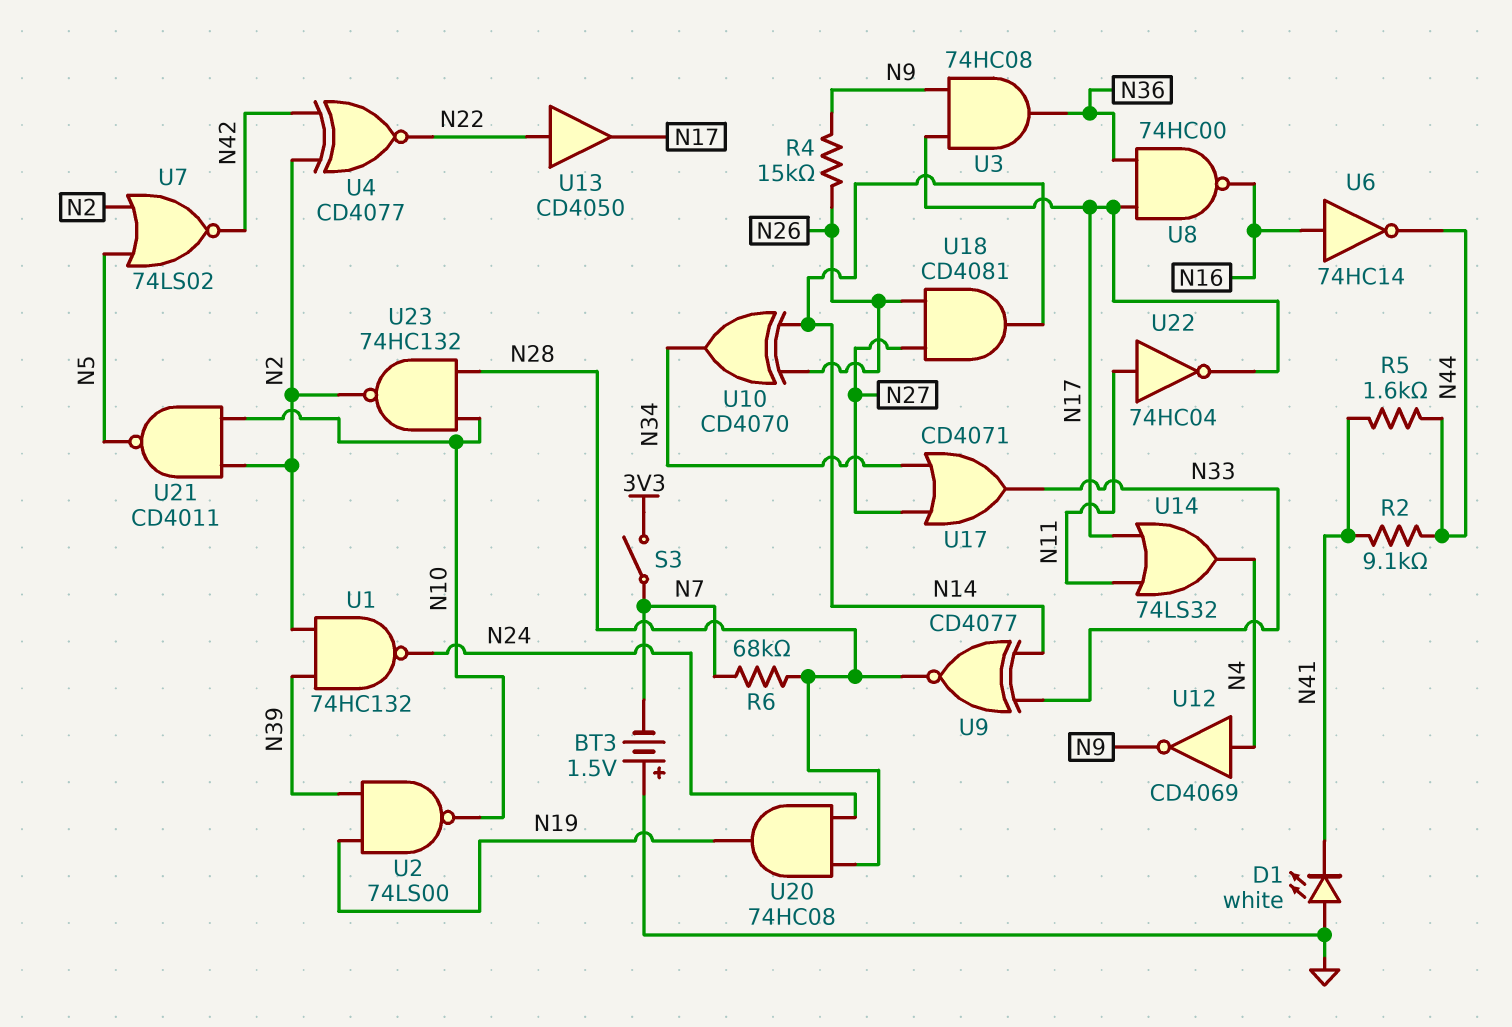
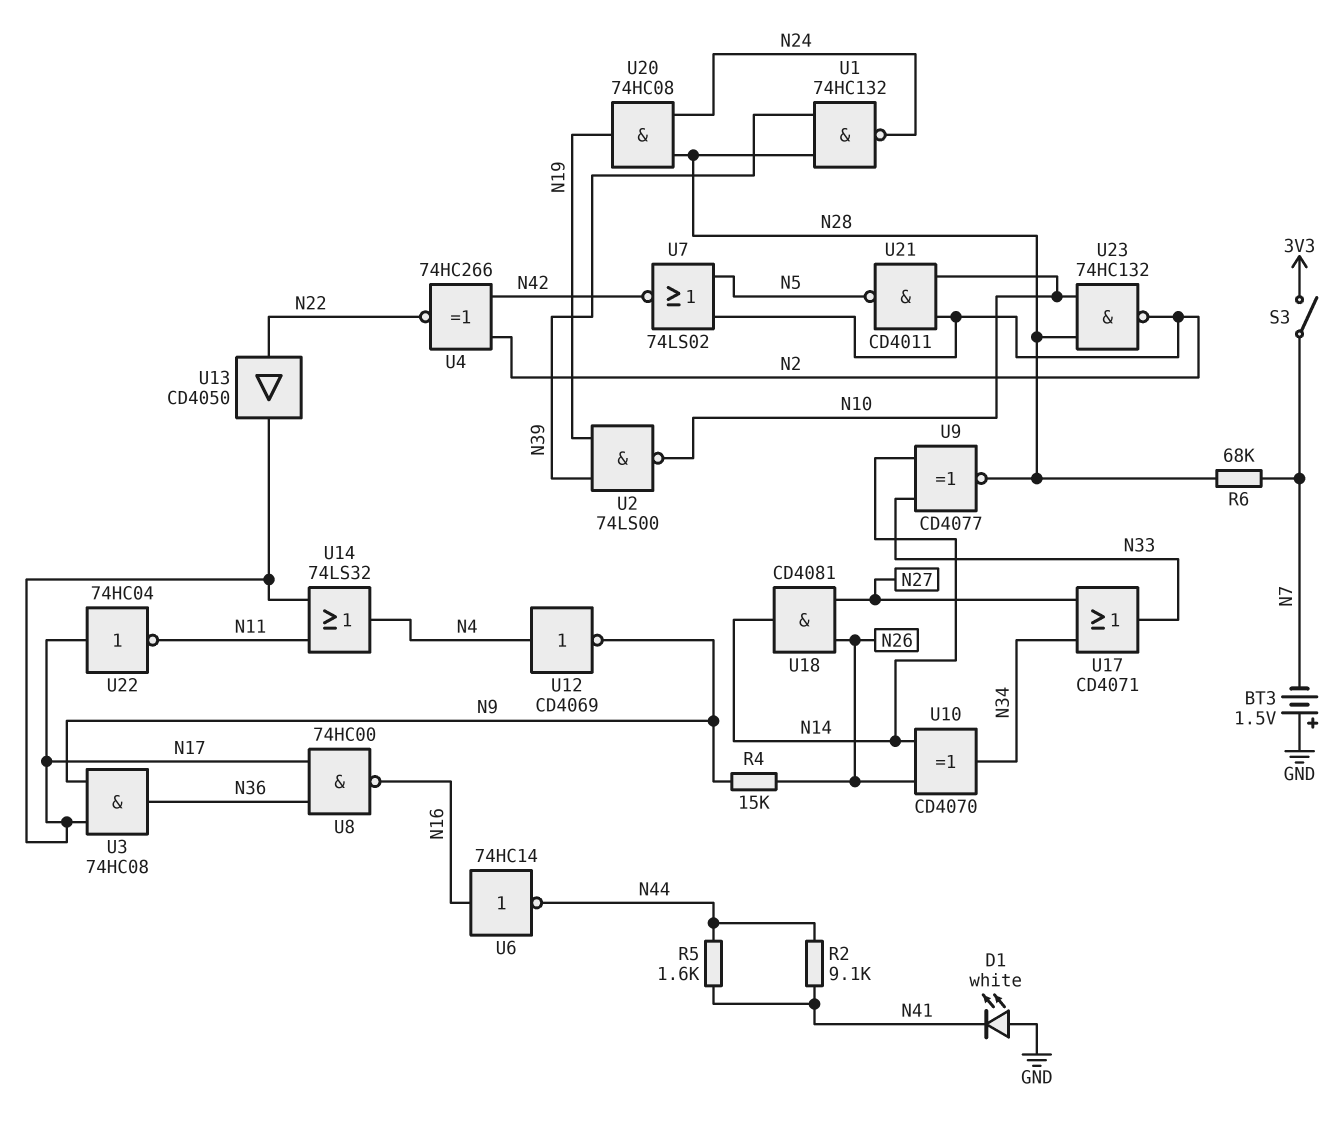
U1: NAND 74HC132 (in N2, in N39, out N24) -> NAND 74HC132 (in N28, in N39, out N24)
U4: XNOR CD4077 (in N2, in N42, out N22) -> XNOR 74HC266 (in N2, in N42, out N22)
U22: NOT 74HC04 (in N11, out N17) -> NOT 74HC04 (in N17, out N11)

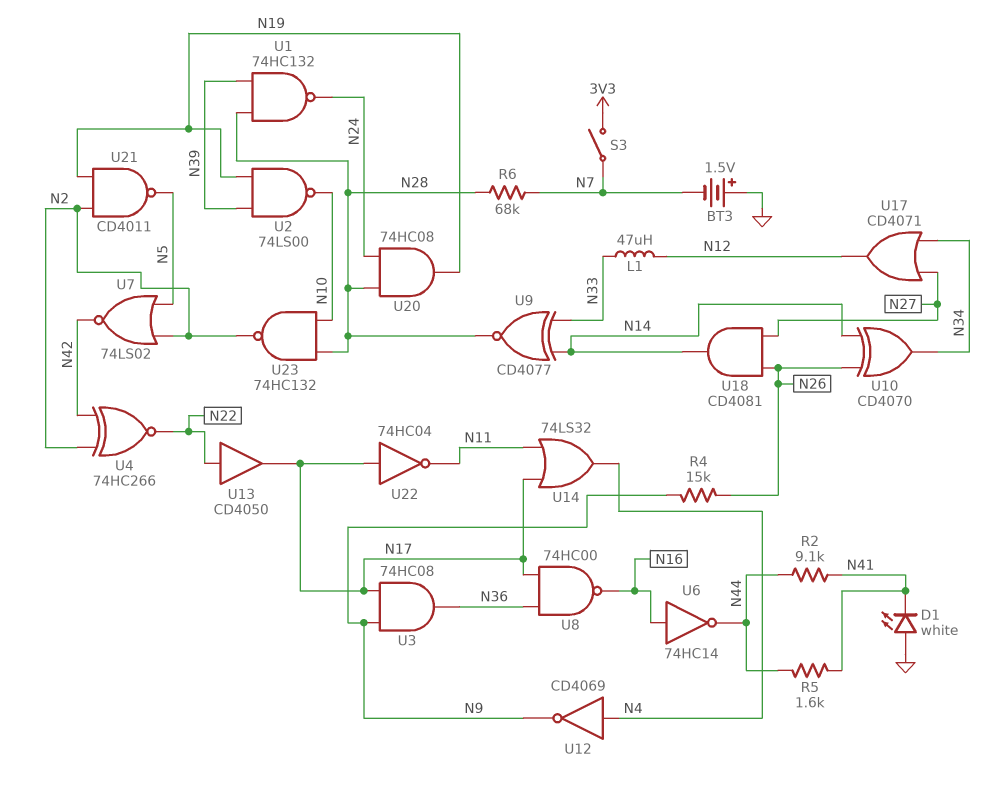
L1: none -> 47uH (N12, N33)
U17: OR CD4071 (in N27, in N34, out N33) -> OR CD4071 (in N27, in N34, out N12)
U21: NAND CD4011 (in N2, in N10, out N5) -> NAND CD4011 (in N2, in N19, out N5)

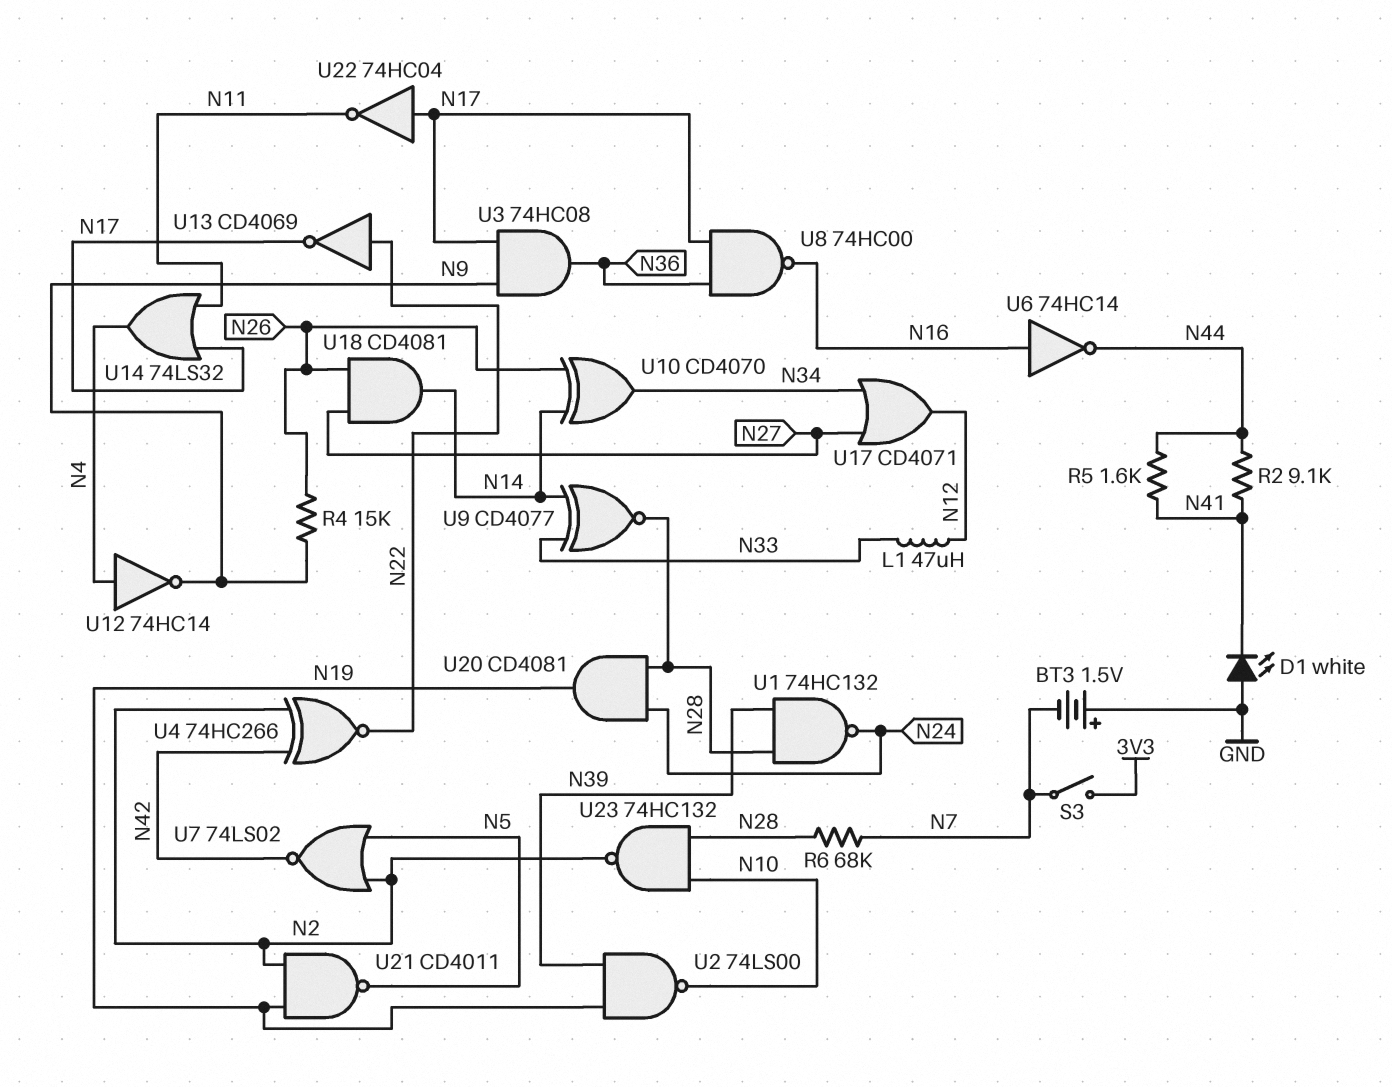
U12: NOT CD4069 (in N4, out N9) -> NOT 74HC14 (in N4, out N9)
U13: buffer CD4050 (in N22, out N17) -> NOT CD4069 (in N22, out N17)
U20: AND 74HC08 (in N24, in N28, out N19) -> AND CD4081 (in N24, in N28, out N19)

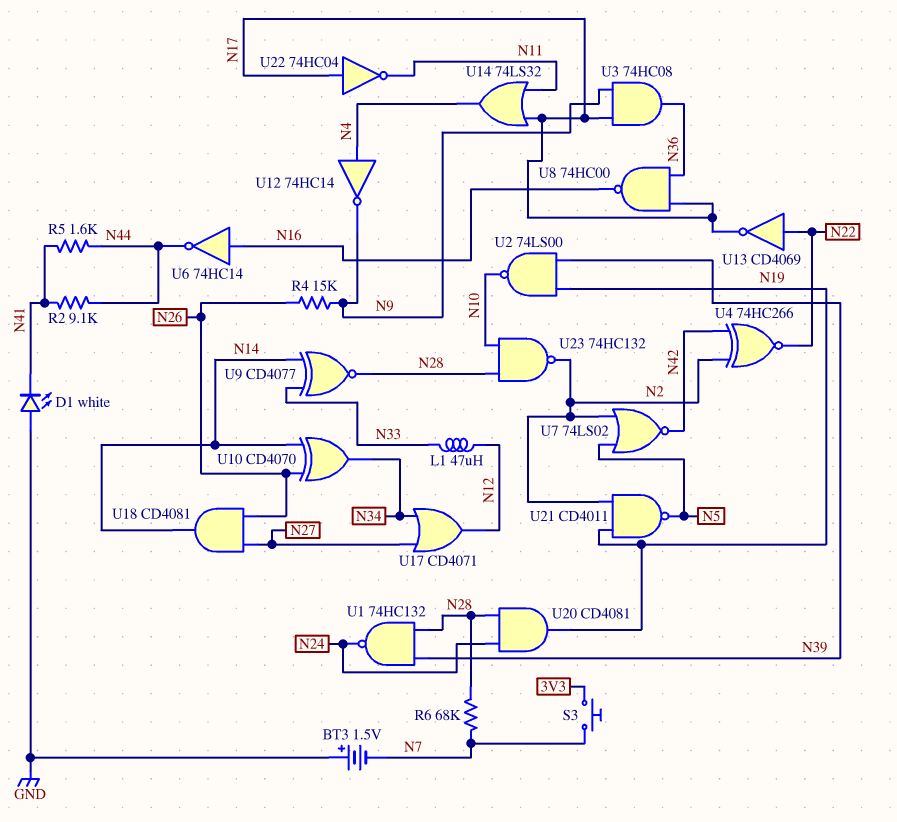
S3: switch (3V3, N7) -> button (3V3, N7)

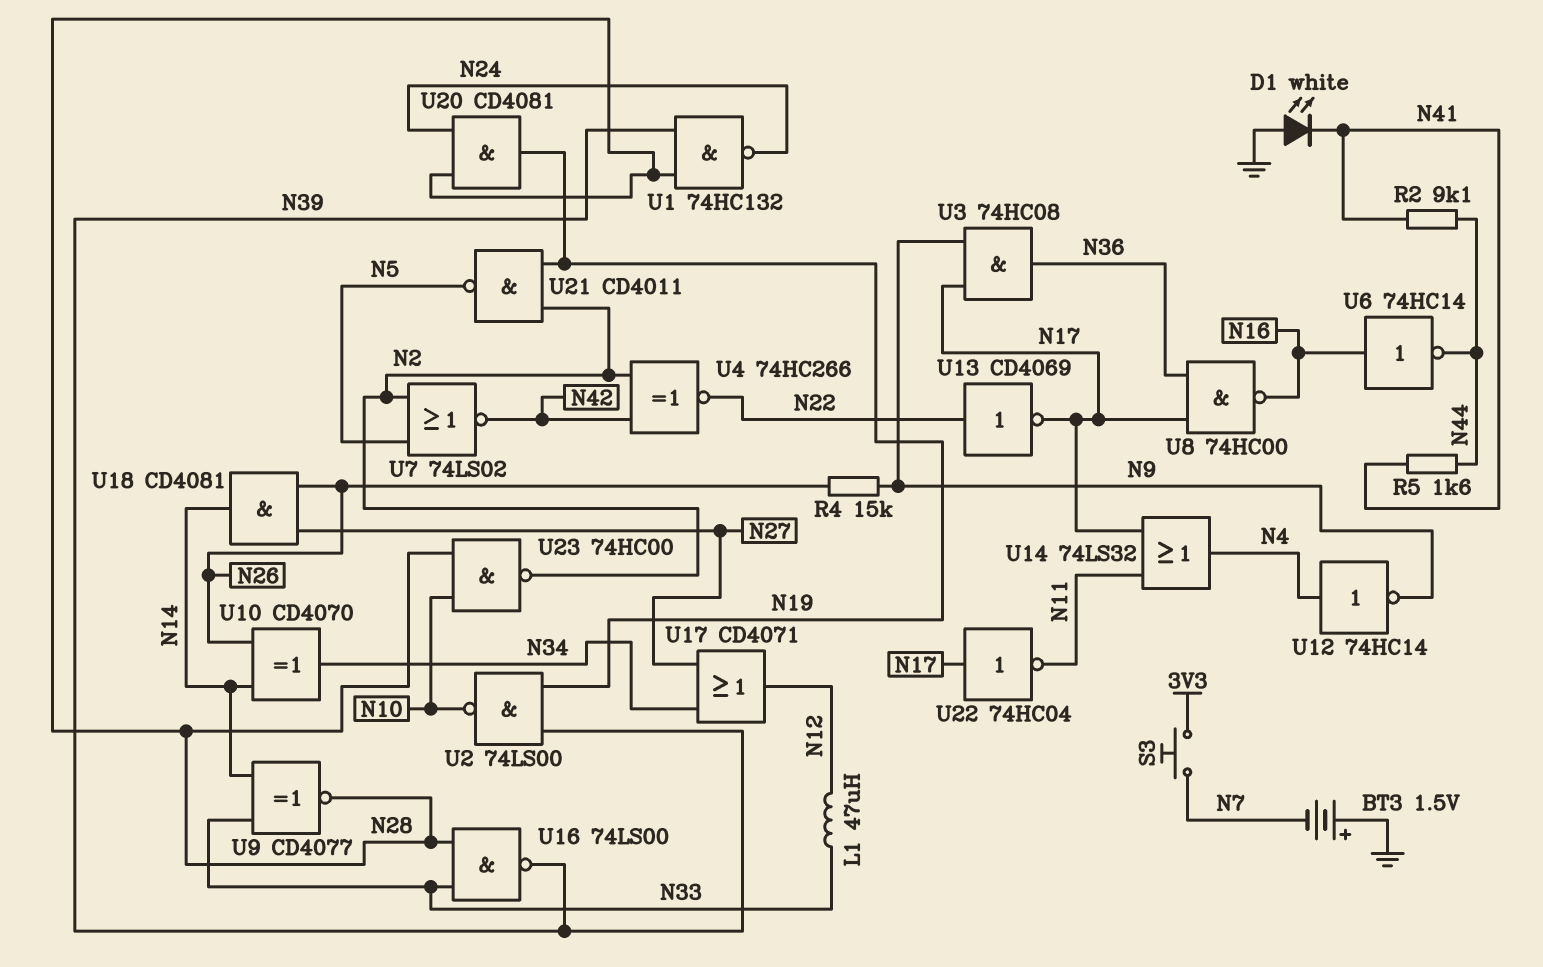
R6: 68k (N7, N28) -> none
U16: none -> NAND 74LS00 (in N28, in N33, out N39)
U23: NAND 74HC132 (in N10, in N28, out N2) -> NAND 74HC00 (in N10, in N28, out N2)

